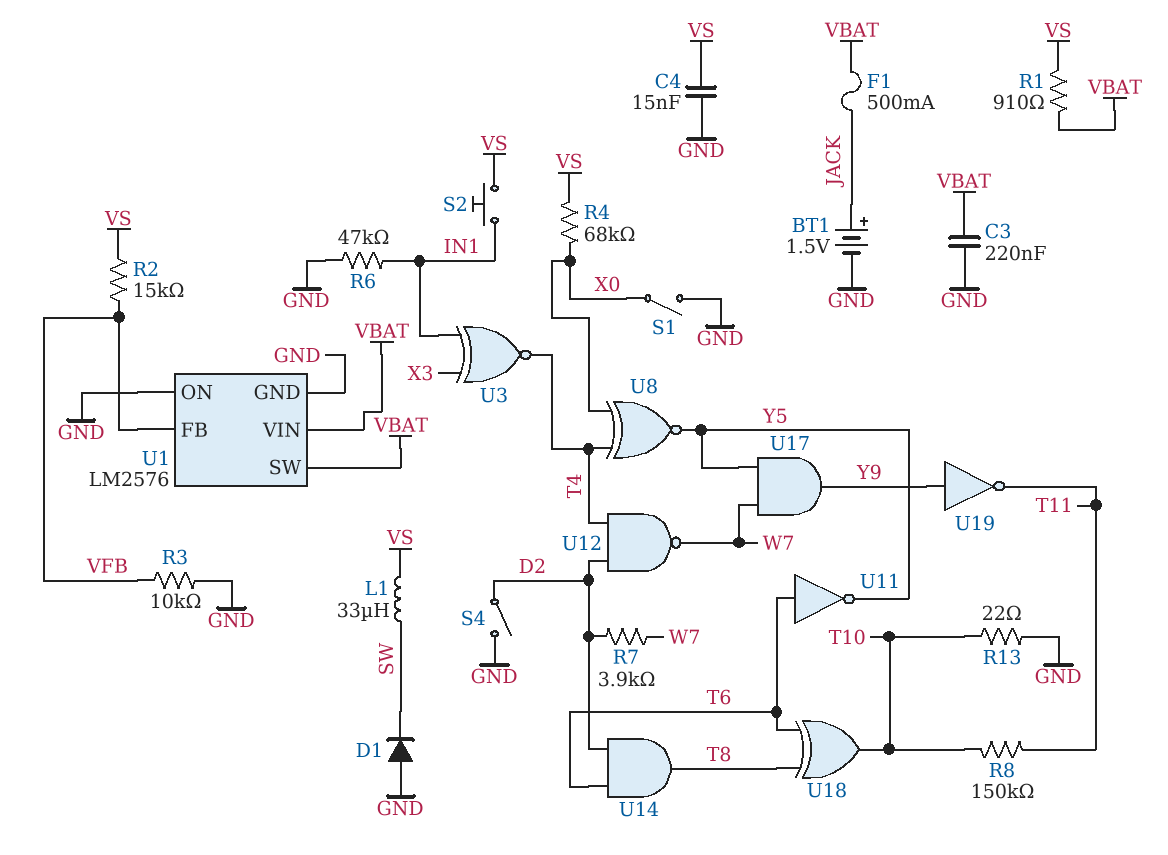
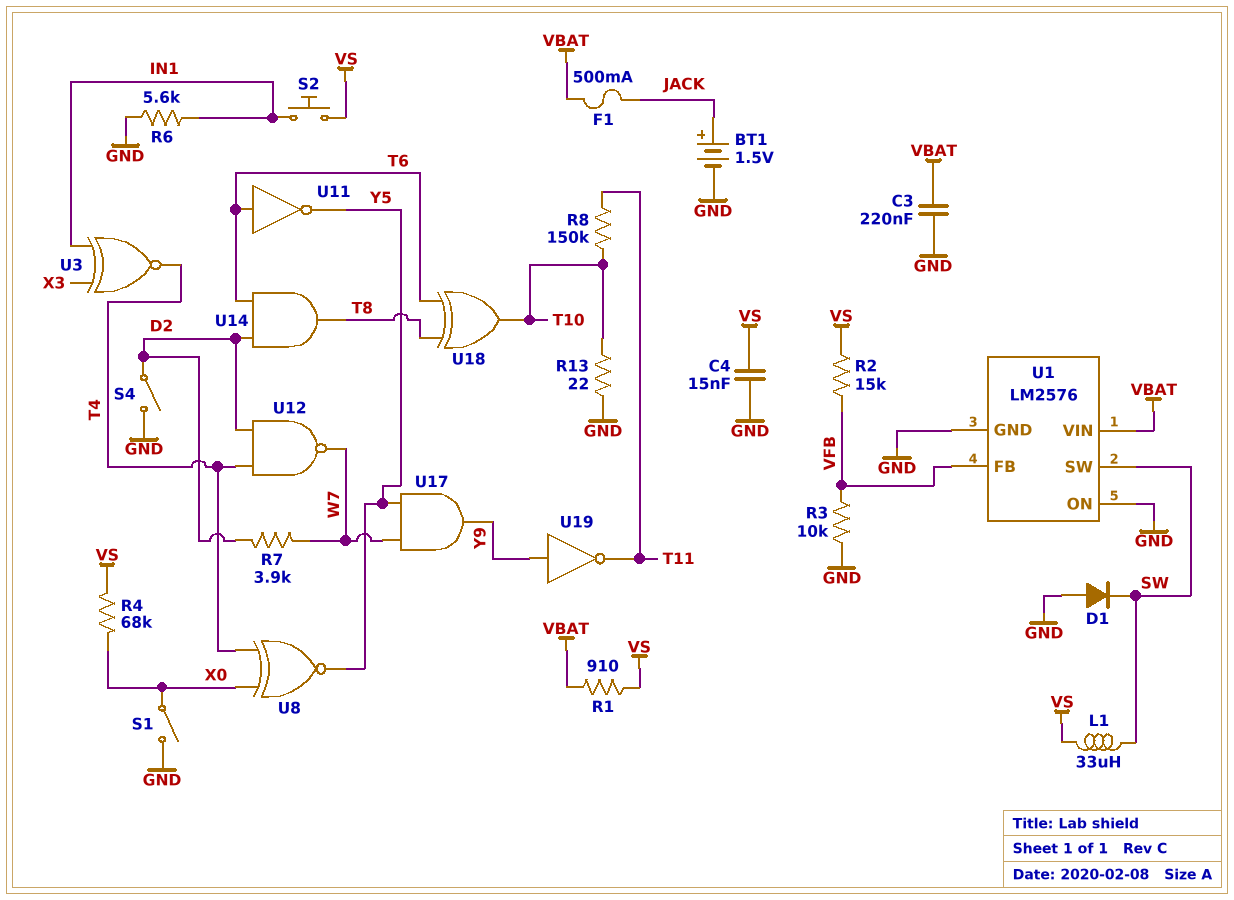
R6: 47k (GND, IN1) -> 5.6k (GND, IN1)
U1 pin SW: VBAT -> SW

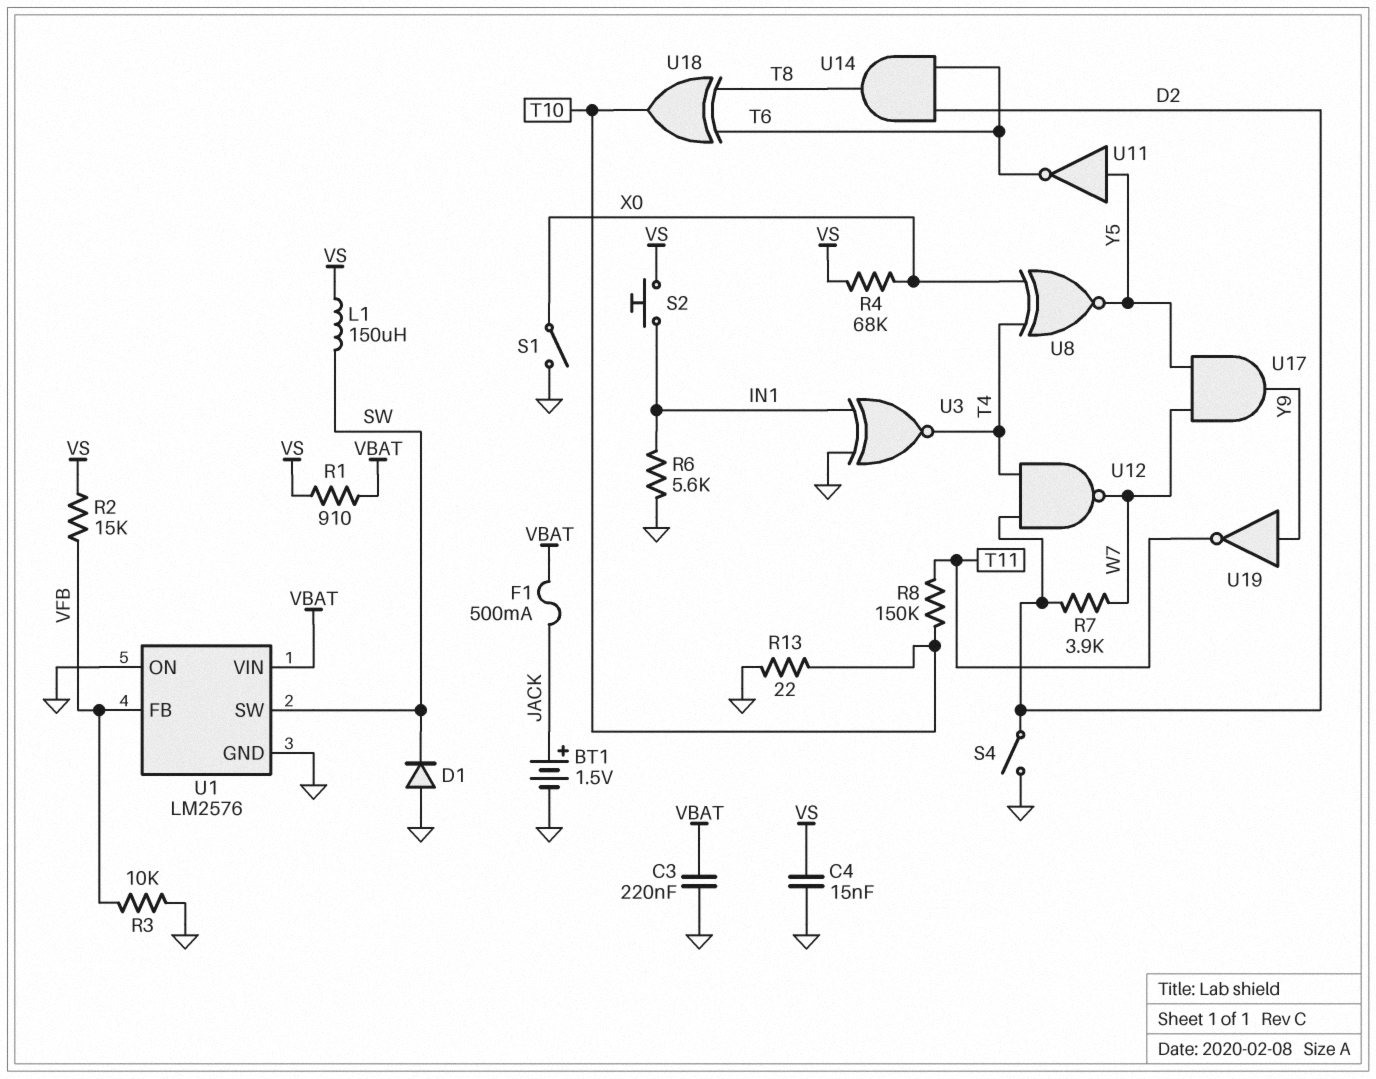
L1: 33uH (SW, VS) -> 150uH (SW, VS)
U3: XNOR (in IN1, in X3, out T4) -> XNOR (in GND, in IN1, out T4)
U11: NOT (in T6, out Y5) -> NOT (in Y5, out T6)

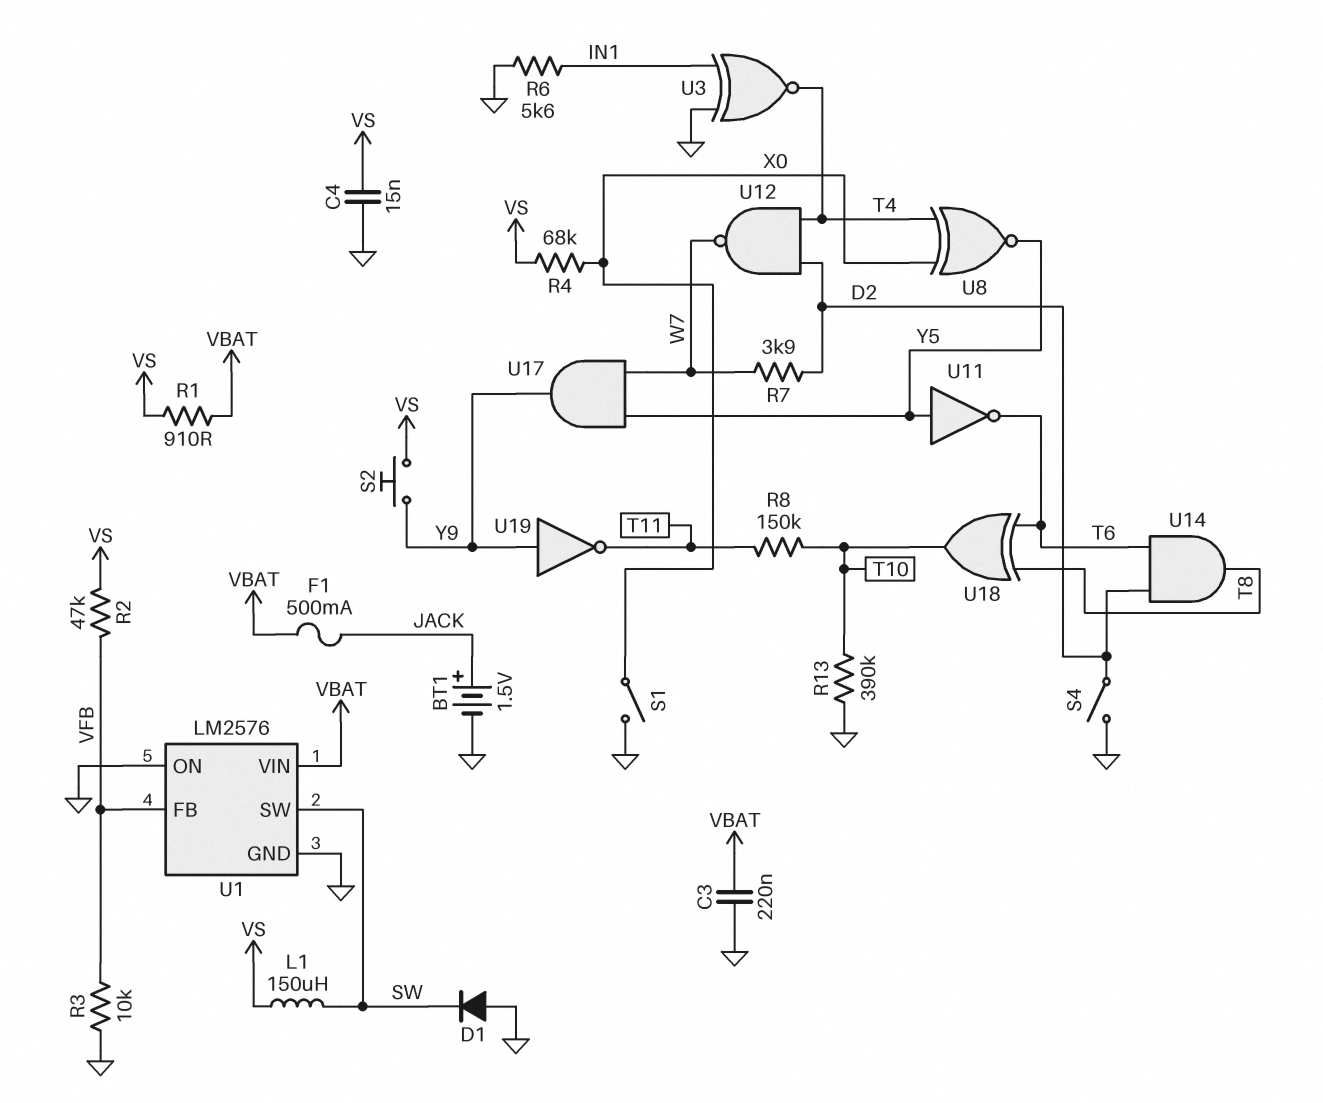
R2: 15k (VFB, VS) -> 47k (VFB, VS)
R13: 22 (GND, T10) -> 390k (GND, T10)
S2: button (IN1, VS) -> button (VS, Y9)

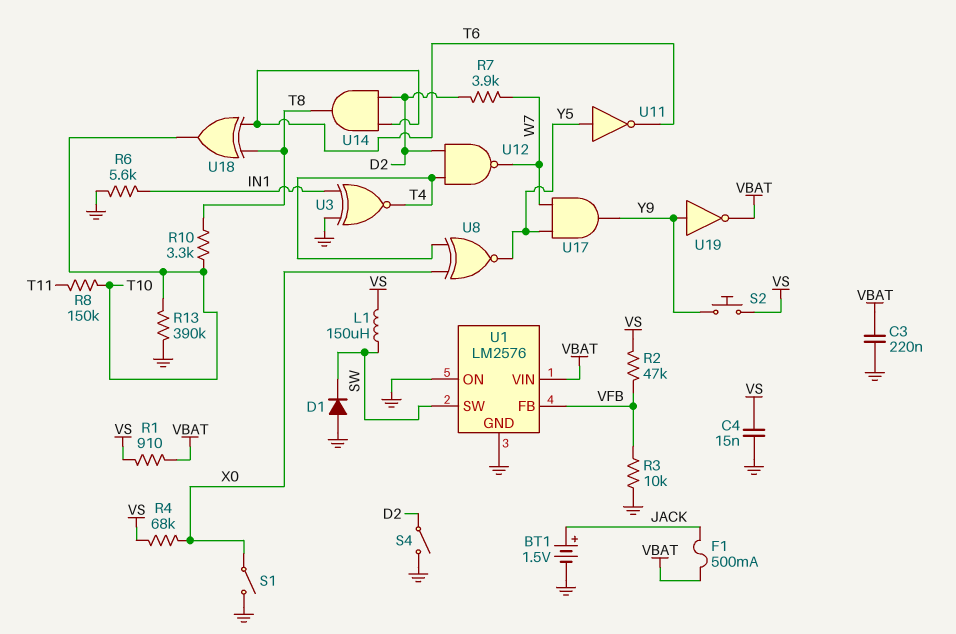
R10: none -> 3.3k (T8, T10)
U19: NOT (in Y9, out T11) -> NOT (in Y9, out VBAT)

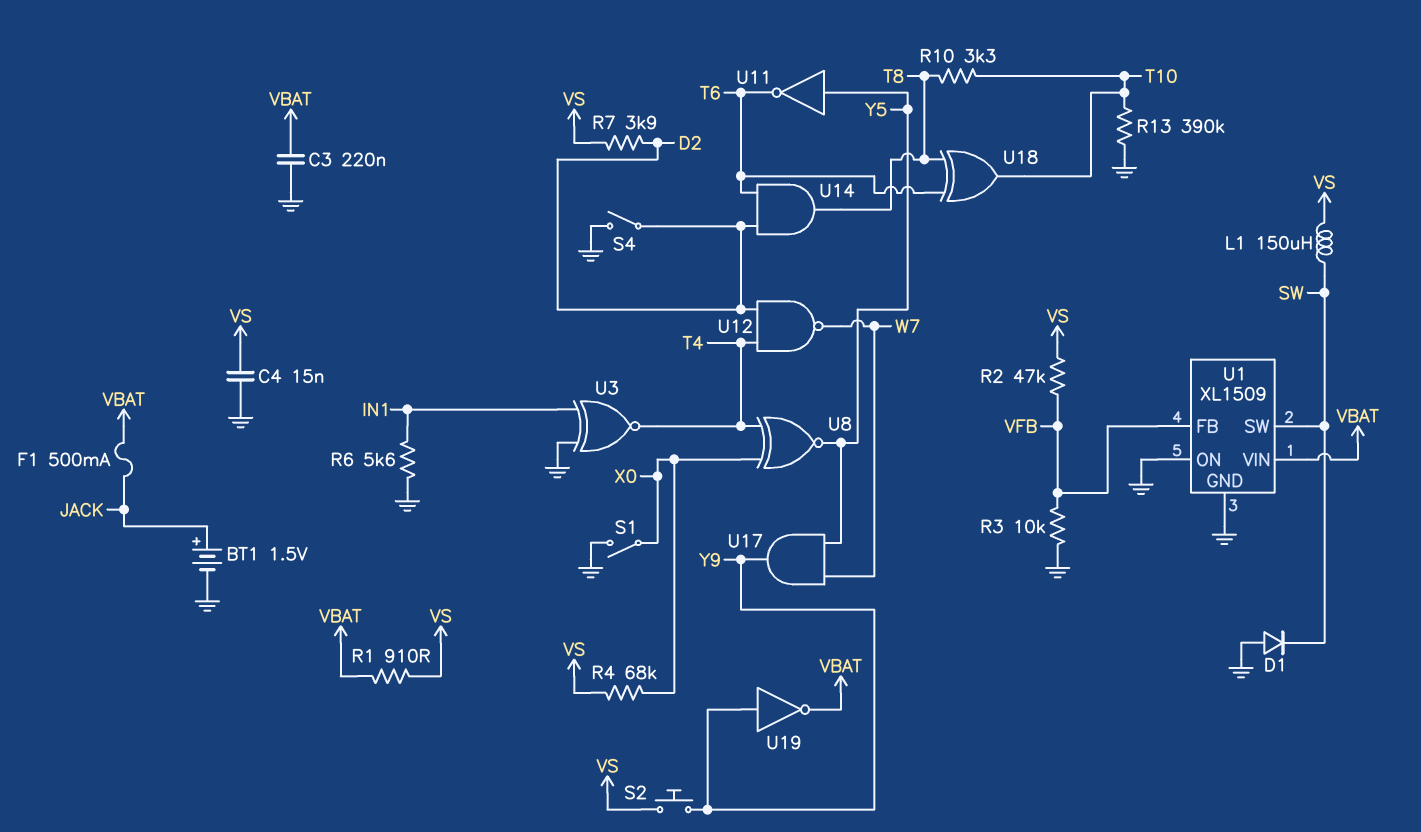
R7: 3.9k (D2, W7) -> 3.9k (D2, VS)
R8: 150k (T10, T11) -> none
U1: LM2576 -> XL1509

